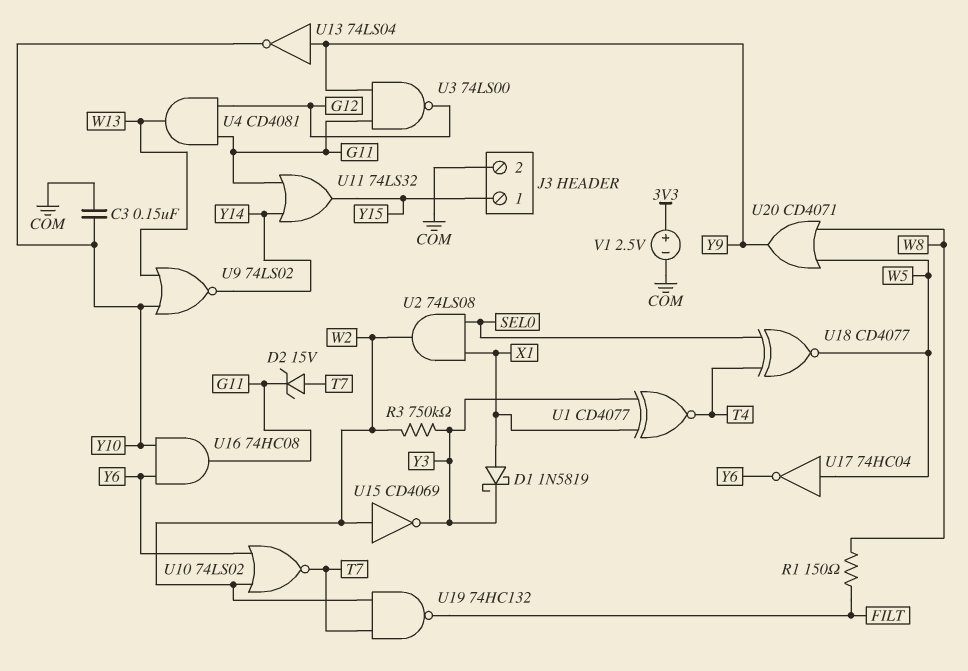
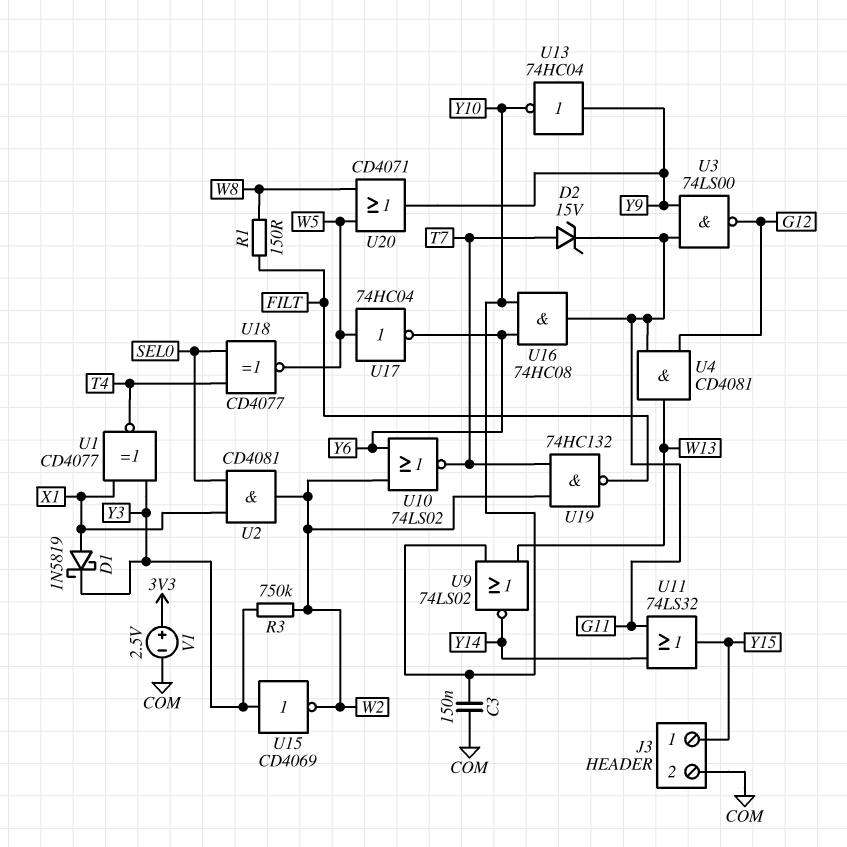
U2: AND 74LS08 (in SEL0, in X1, out W2) -> AND CD4081 (in SEL0, in X1, out W2)
U13: NOT 74LS04 (in Y9, out Y10) -> NOT 74HC04 (in Y9, out Y10)
U15: NOT CD4069 (in W2, out Y3) -> NOT CD4069 (in Y3, out W2)

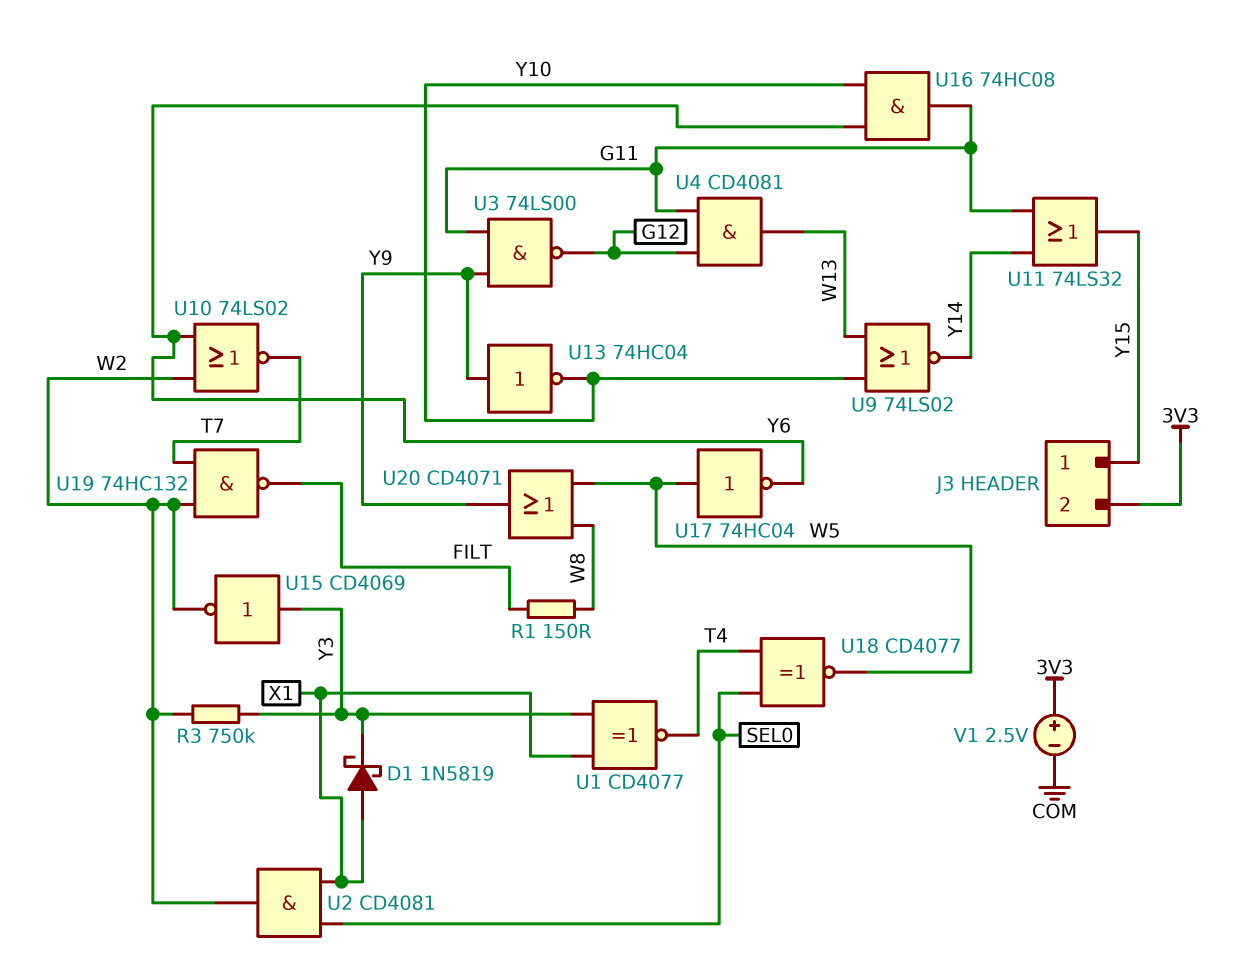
C3: 150nF (COM, Y10) -> none
D2: zener 15V (A T7, K G11) -> none
J3 pin 2: COM -> 3V3

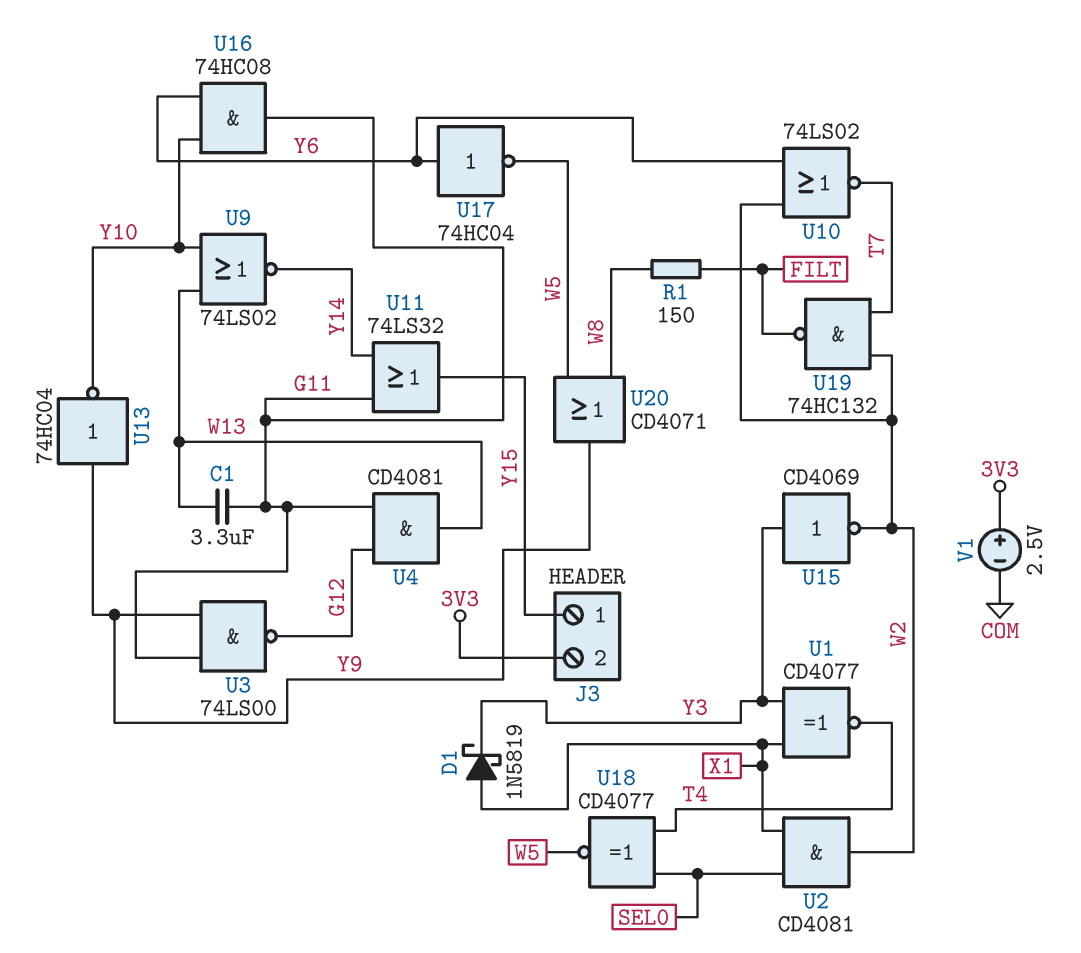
C1: none -> 3.3uF (G11, W13)
R3: 750k (W2, Y3) -> none
U17: NOT 74HC04 (in W5, out Y6) -> NOT 74HC04 (in Y6, out W5)

